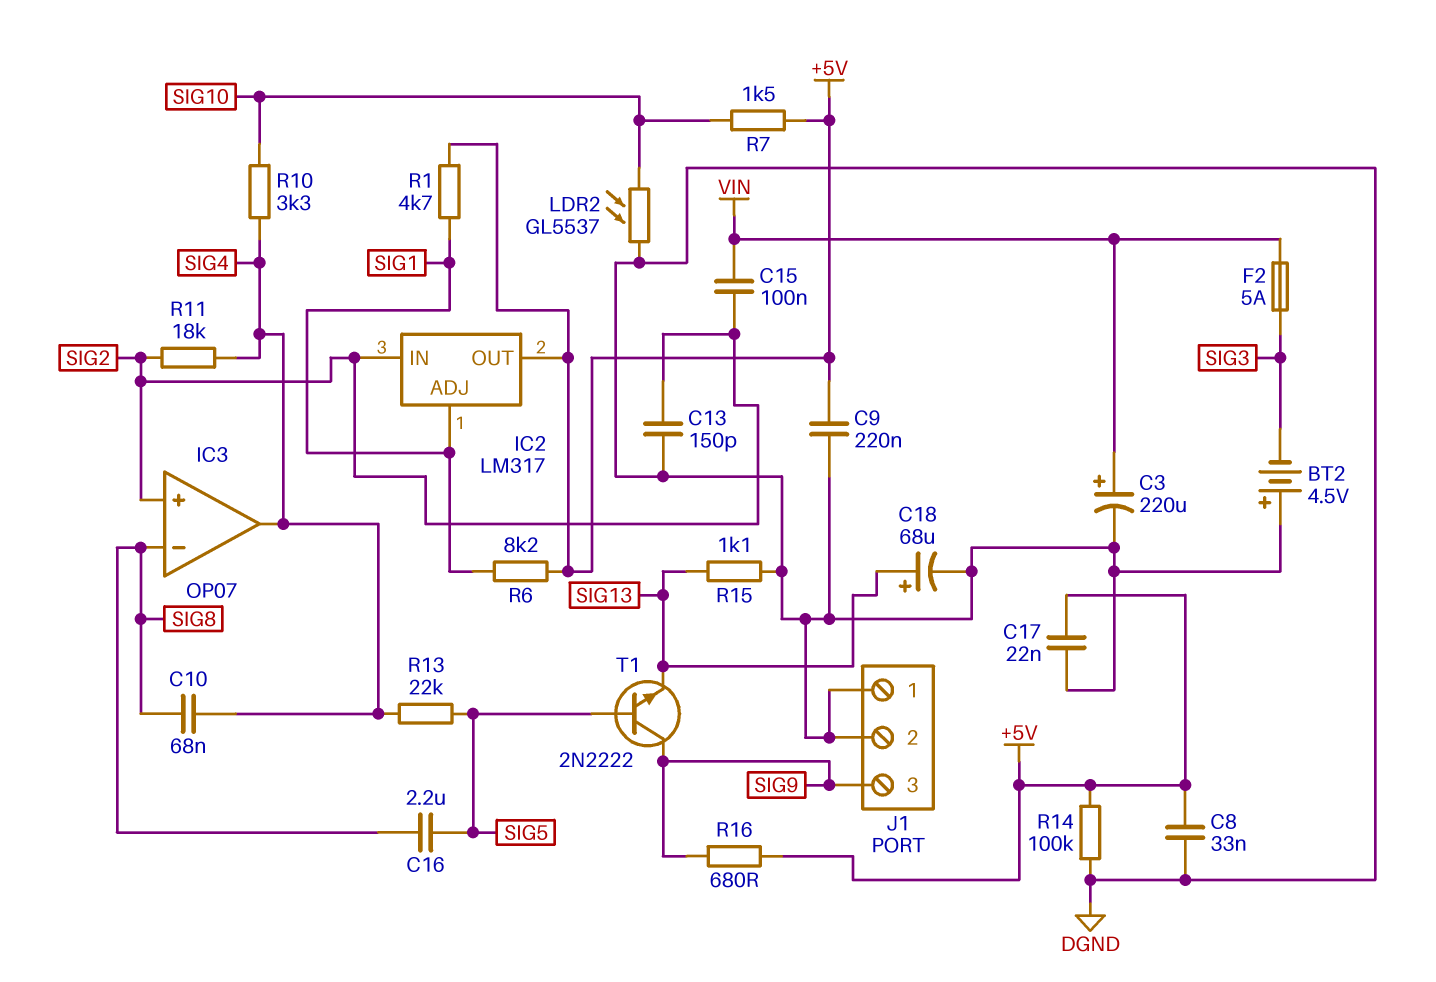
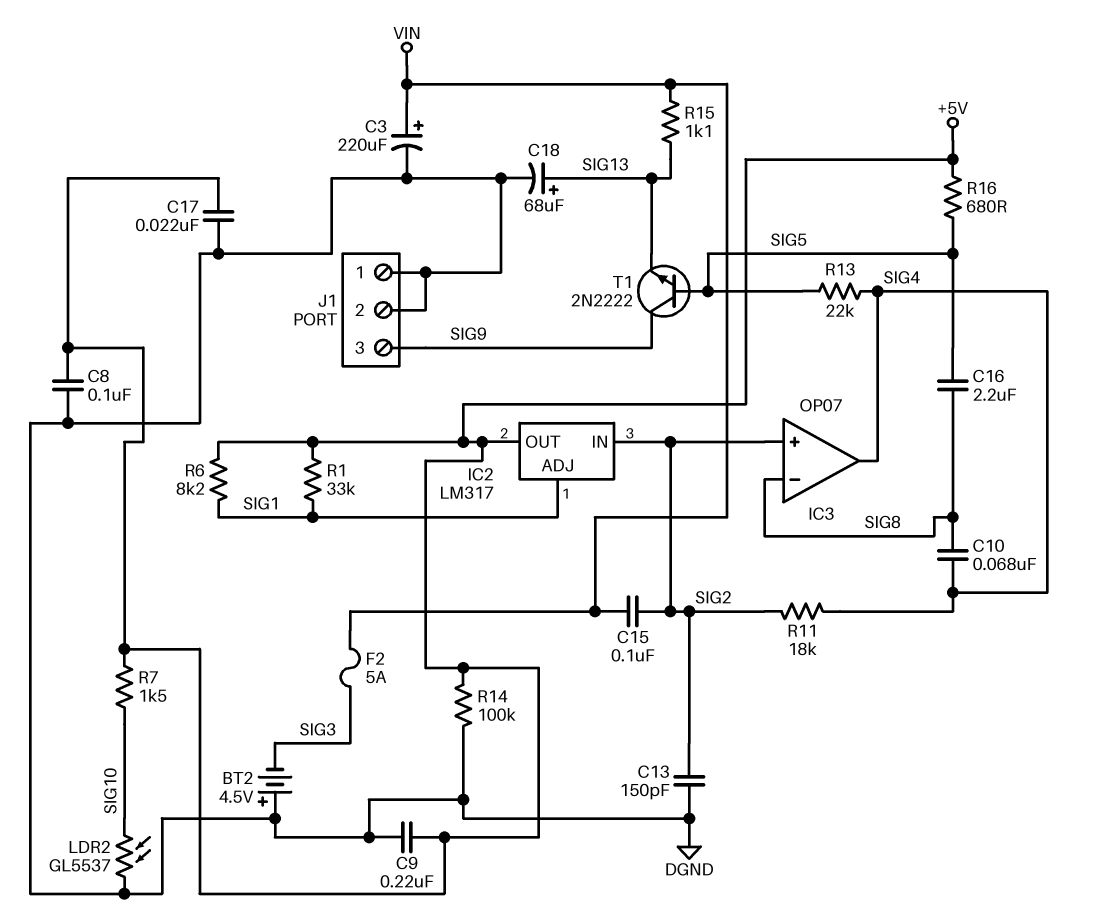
C8: 33nF (+5V, DGND) -> 100nF (+5V, DGND)
R1: 4.7k (+5V, SIG1) -> 33k (+5V, SIG1)
R10: 3.3k (SIG4, SIG10) -> none
R15: 1.1k (DGND, SIG13) -> 1.1k (SIG13, VIN)
R16: 680 (+5V, SIG9) -> 680 (+5V, SIG5)

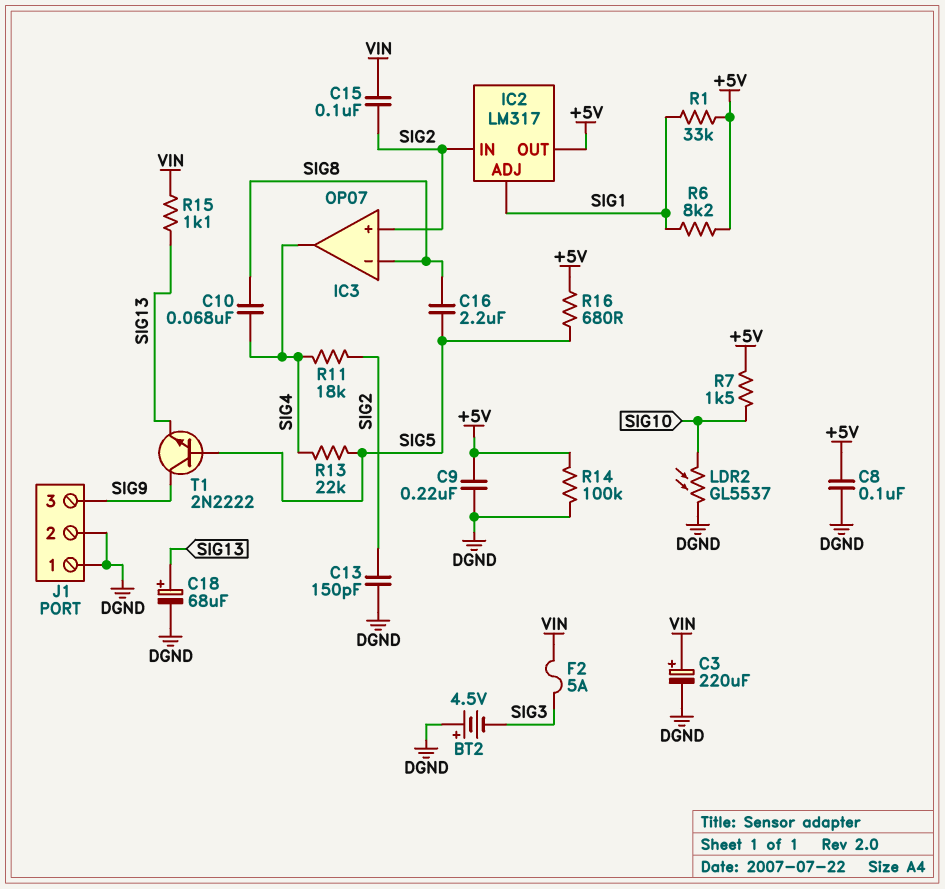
C17: 22nF (+5V, DGND) -> none

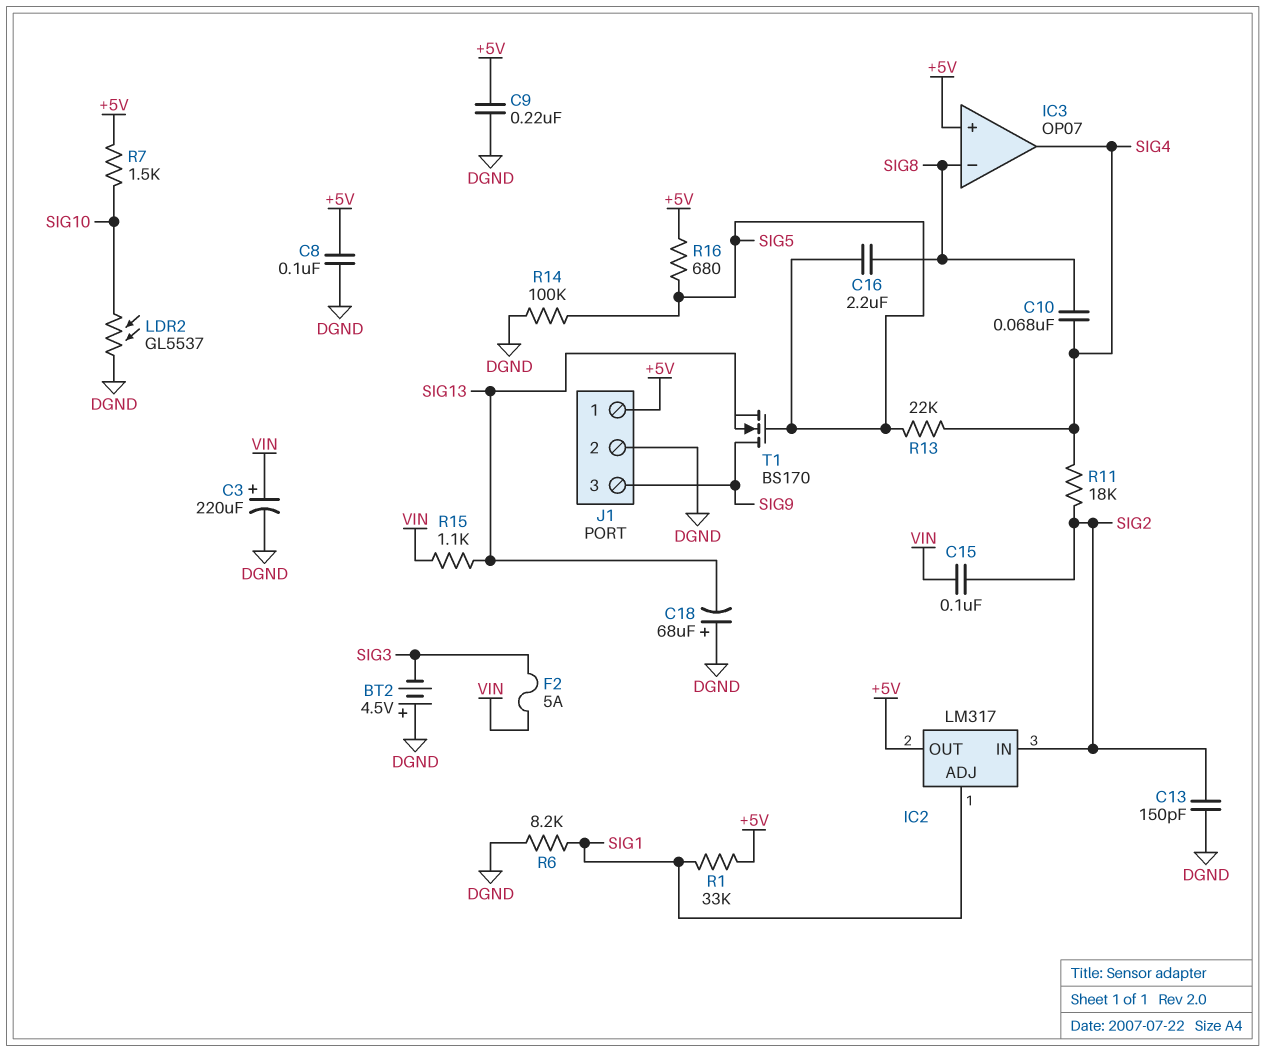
C18: 68uF (plus SIG13, minus DGND) -> 68uF (plus DGND, minus SIG13)
IC3 pin in+: SIG2 -> +5V
J1 pin 1: DGND -> +5V
R6: 8.2k (+5V, SIG1) -> 8.2k (DGND, SIG1)
R14: 100k (+5V, DGND) -> 100k (DGND, SIG5)
T1: NPN 2N2222 (B SIG5, C SIG9, E SIG13) -> NMOS BS170 (G SIG5, D SIG9, S SIG13)

